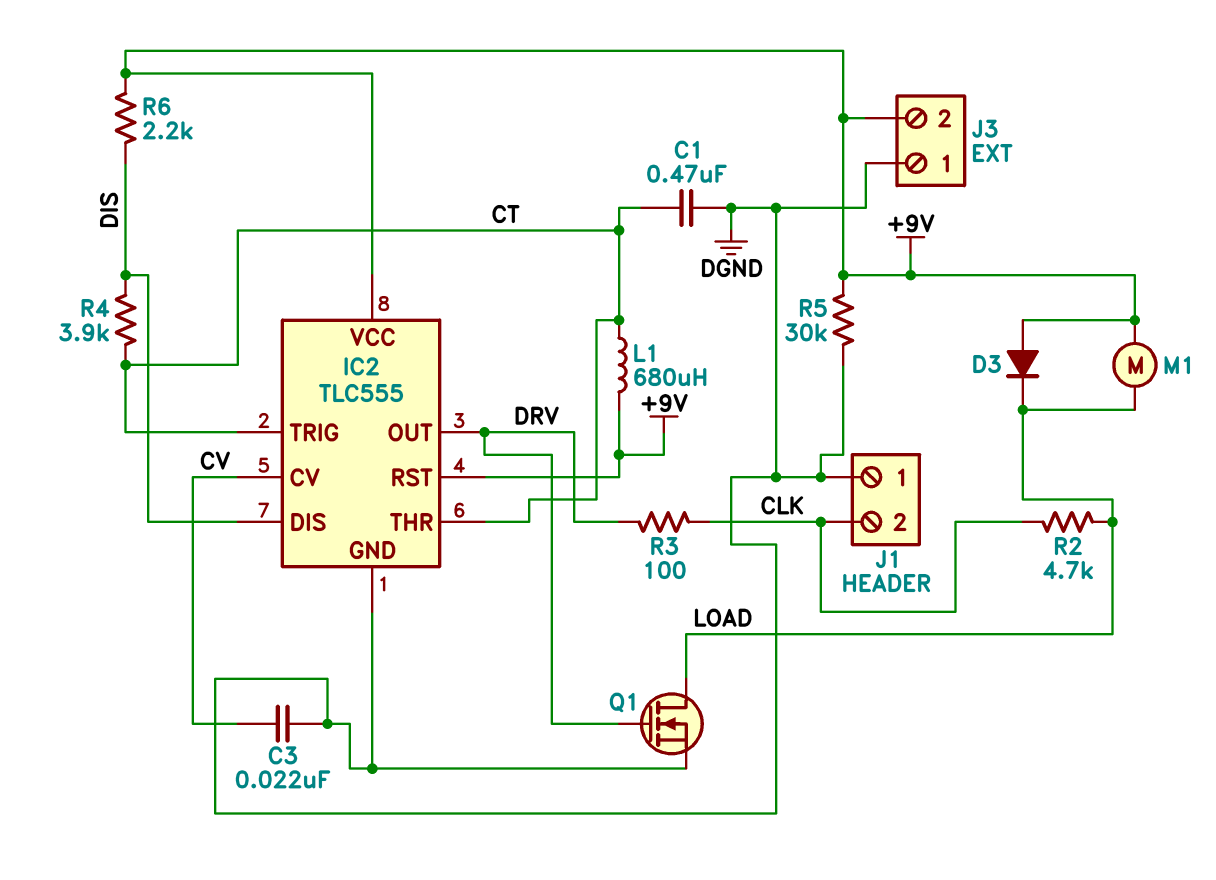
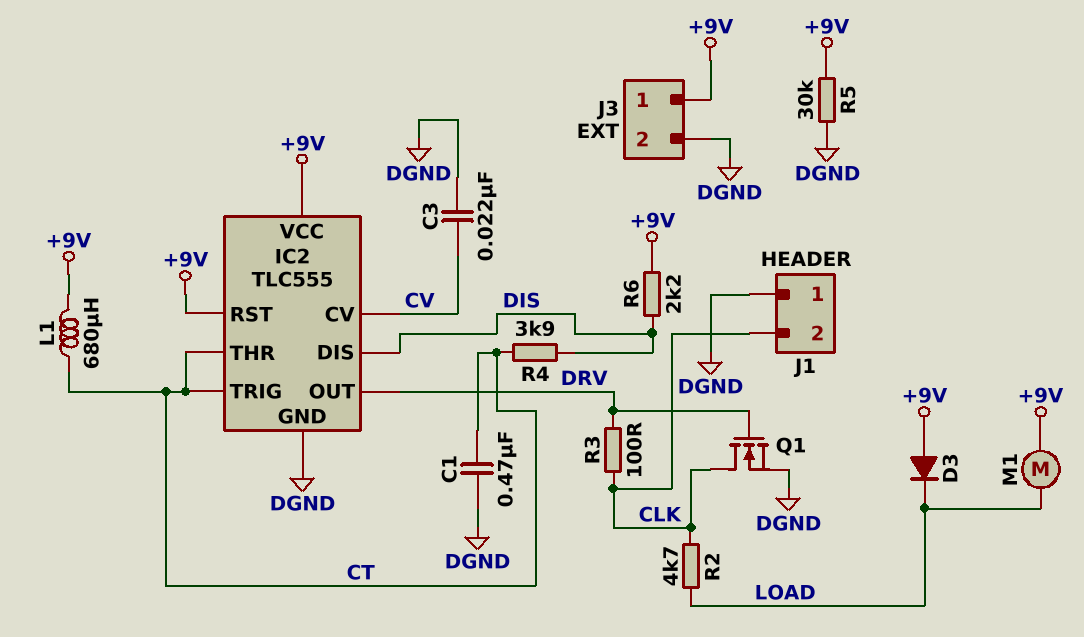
J3 pin 1: DGND -> +9V
J3 pin 2: +9V -> DGND
Q1: NMOS (G DRV, D LOAD, S DGND) -> NMOS (G DRV, D CLK, S DGND)

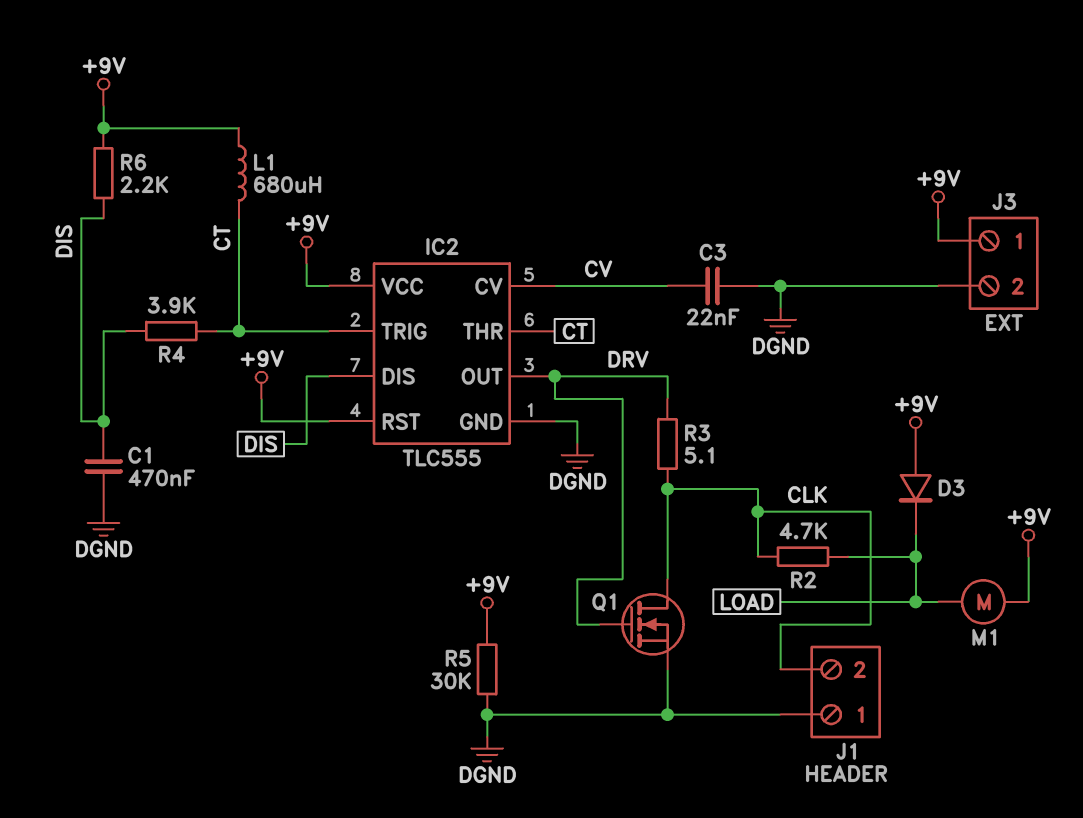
C1: 470nF (CT, DGND) -> 470nF (DGND, DIS)
R3: 100 (CLK, DRV) -> 5.1 (CLK, DRV)

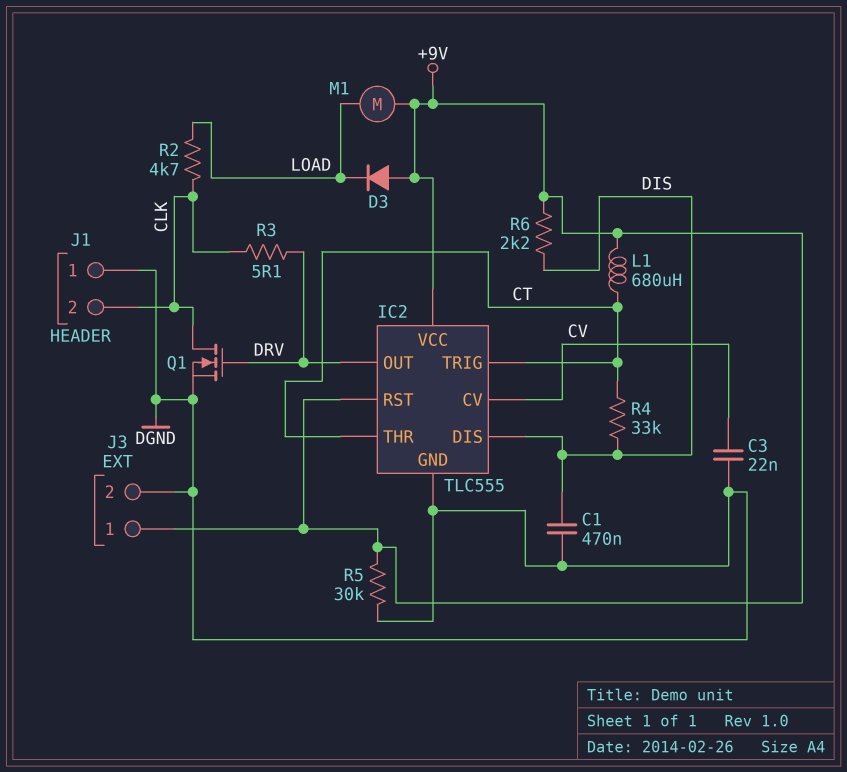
R4: 3.9k (CT, DIS) -> 33k (CT, DIS)

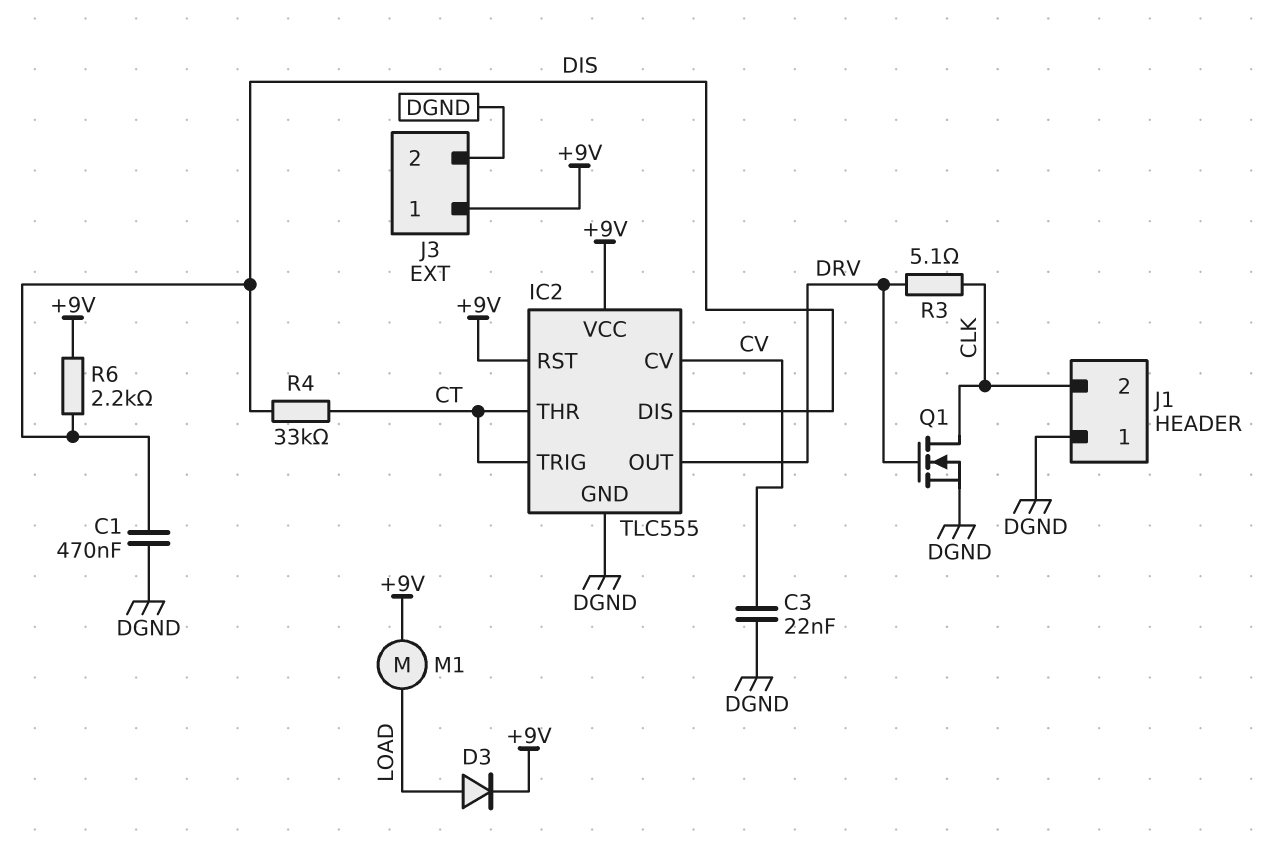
D3: diode (A +9V, K LOAD) -> diode (A LOAD, K +9V)
L1: 680uH (+9V, CT) -> none
R2: 4.7k (CLK, LOAD) -> none
R5: 30k (+9V, DGND) -> none

